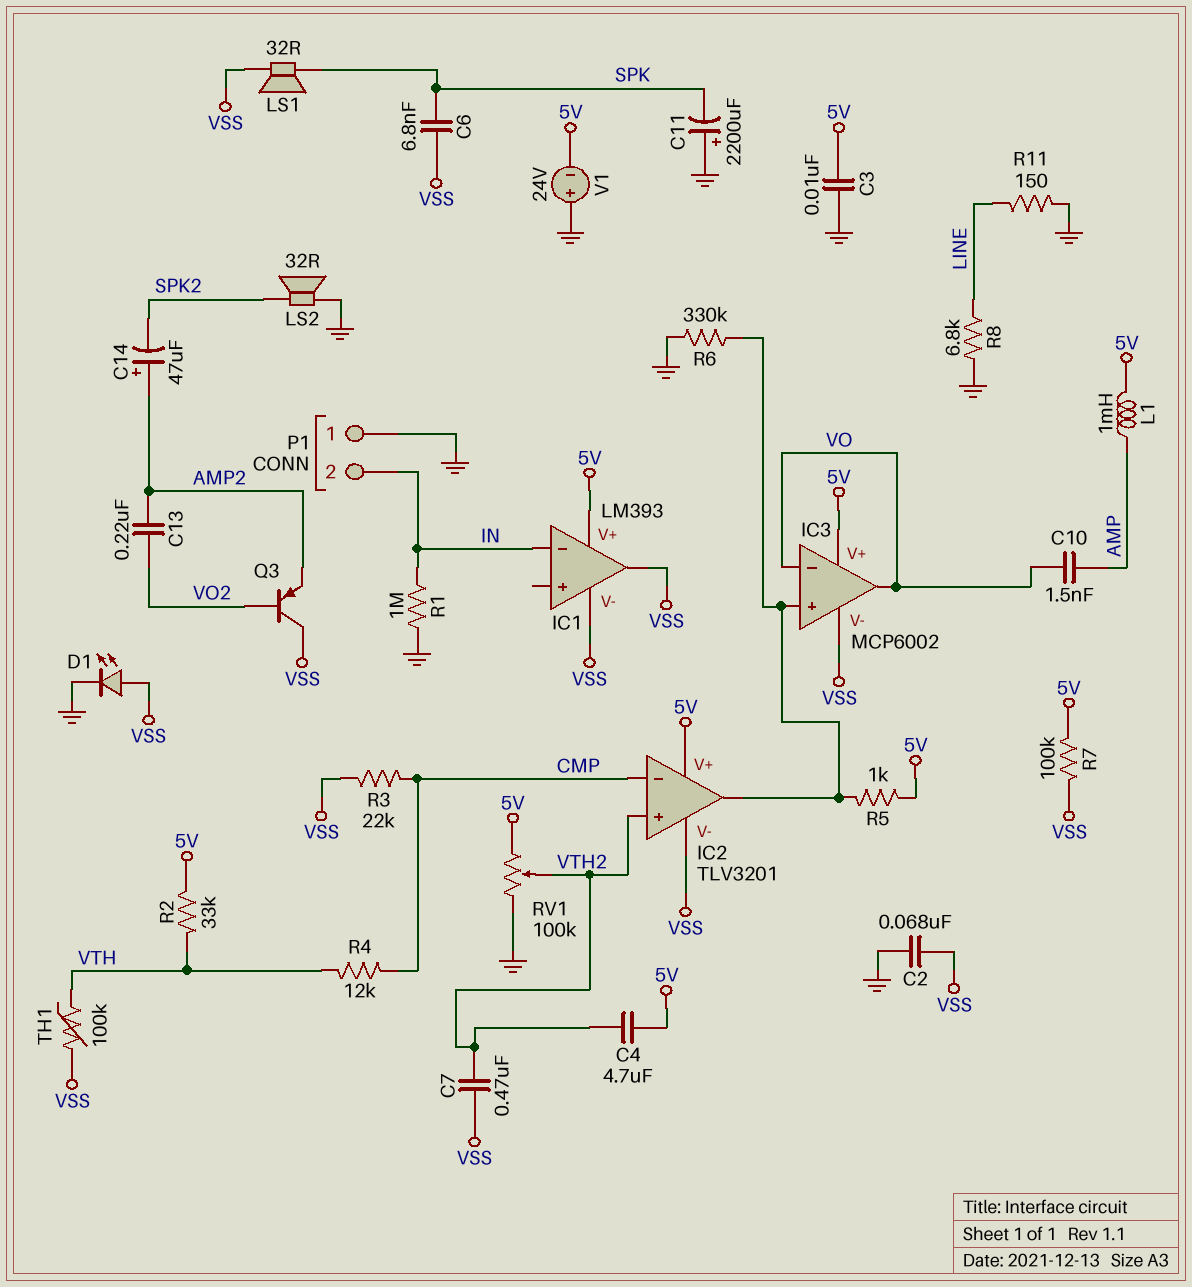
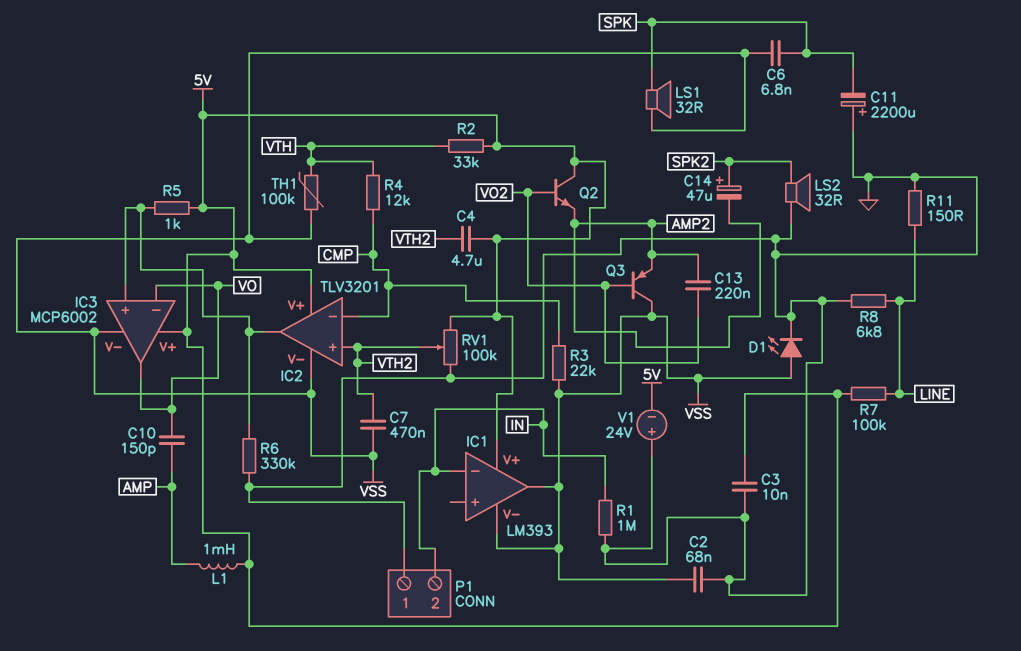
C10: 1.5nF (AMP, VO) -> 150pF (AMP, VO)
C14: 47uF (plus AMP2, minus SPK2) -> 47uF (plus SPK2, minus AMP2)
Q2: none -> NPN (B VO2, C 5V, E AMP2)
R7: 100k (5V, VSS) -> 100k (5V, LINE)

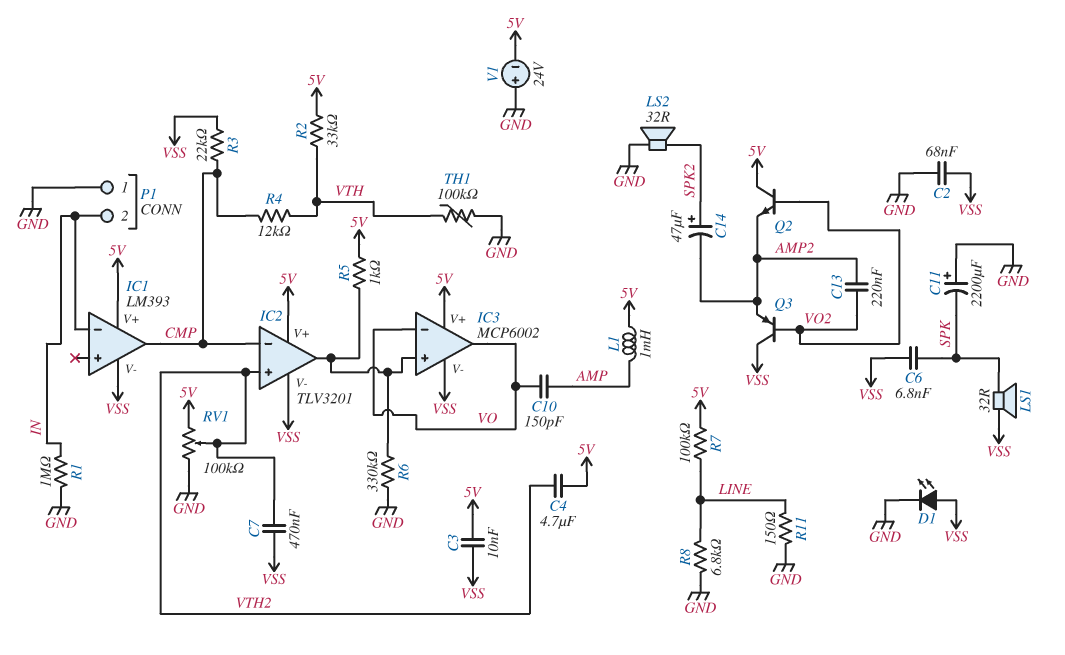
C3: 10nF (5V, GND) -> 10nF (5V, VSS)
IC1 pin out: VSS -> CMP
TH1: 100k (VSS, VTH) -> 100k (GND, VTH)

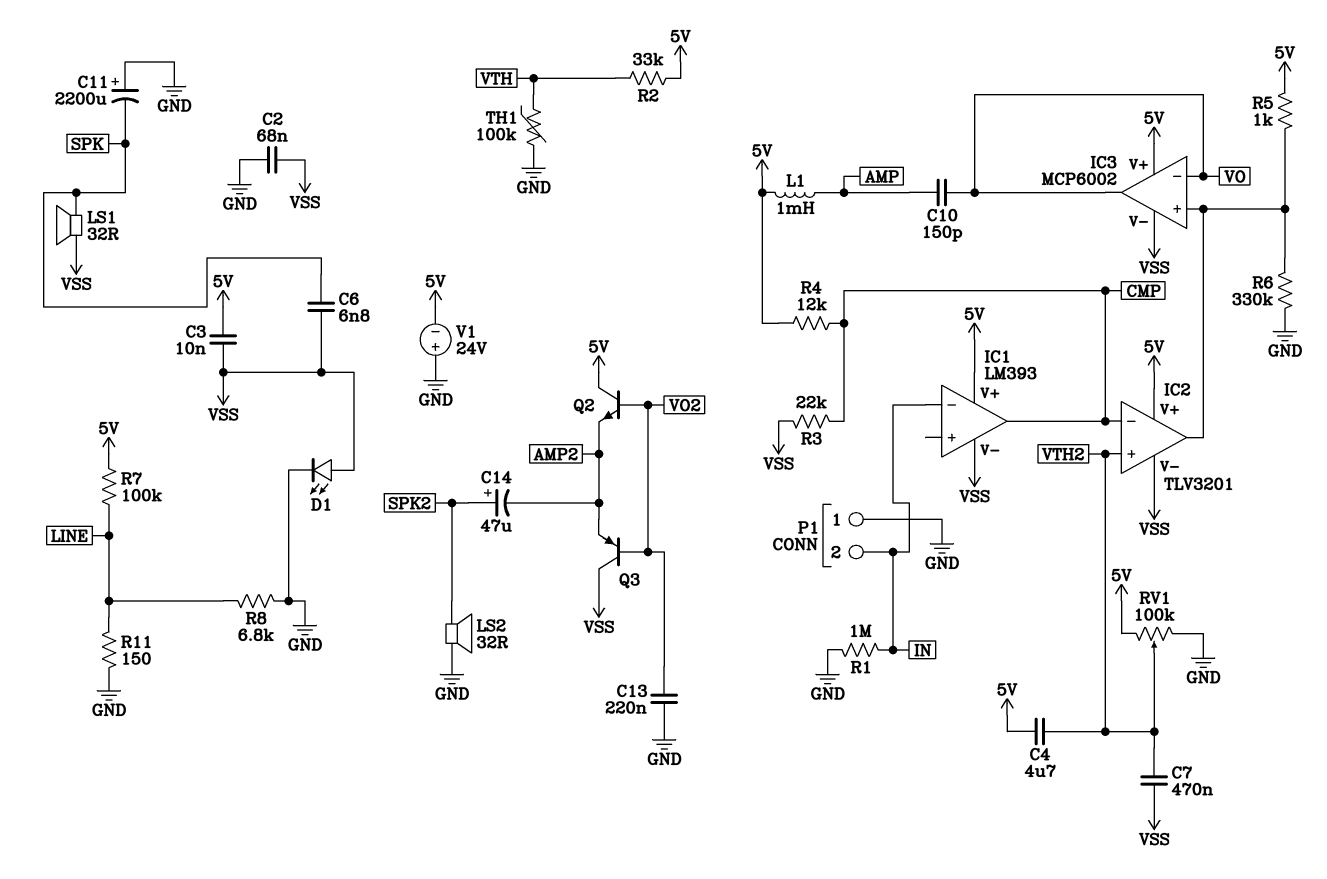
C13: 220nF (AMP2, VO2) -> 220nF (GND, VO2)
R4: 12k (CMP, VTH) -> 12k (5V, CMP)

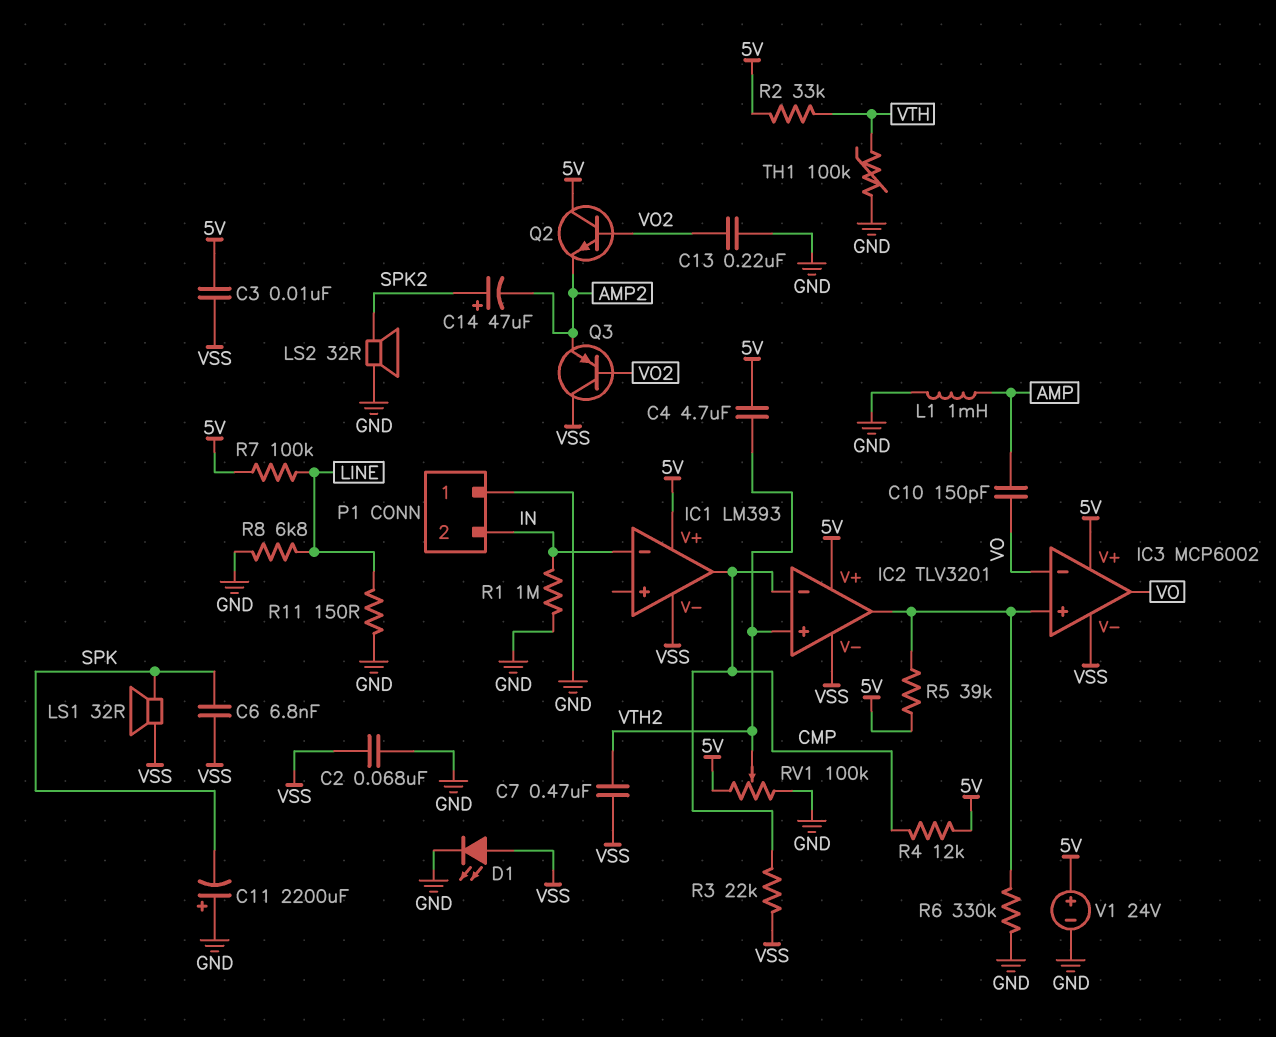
L1: 1mH (5V, AMP) -> 1mH (AMP, GND)
R5: 1k (5V, IC2/out) -> 39k (5V, IC2/out)
V1: 24V (plus GND, minus 5V) -> 24V (plus 5V, minus GND)

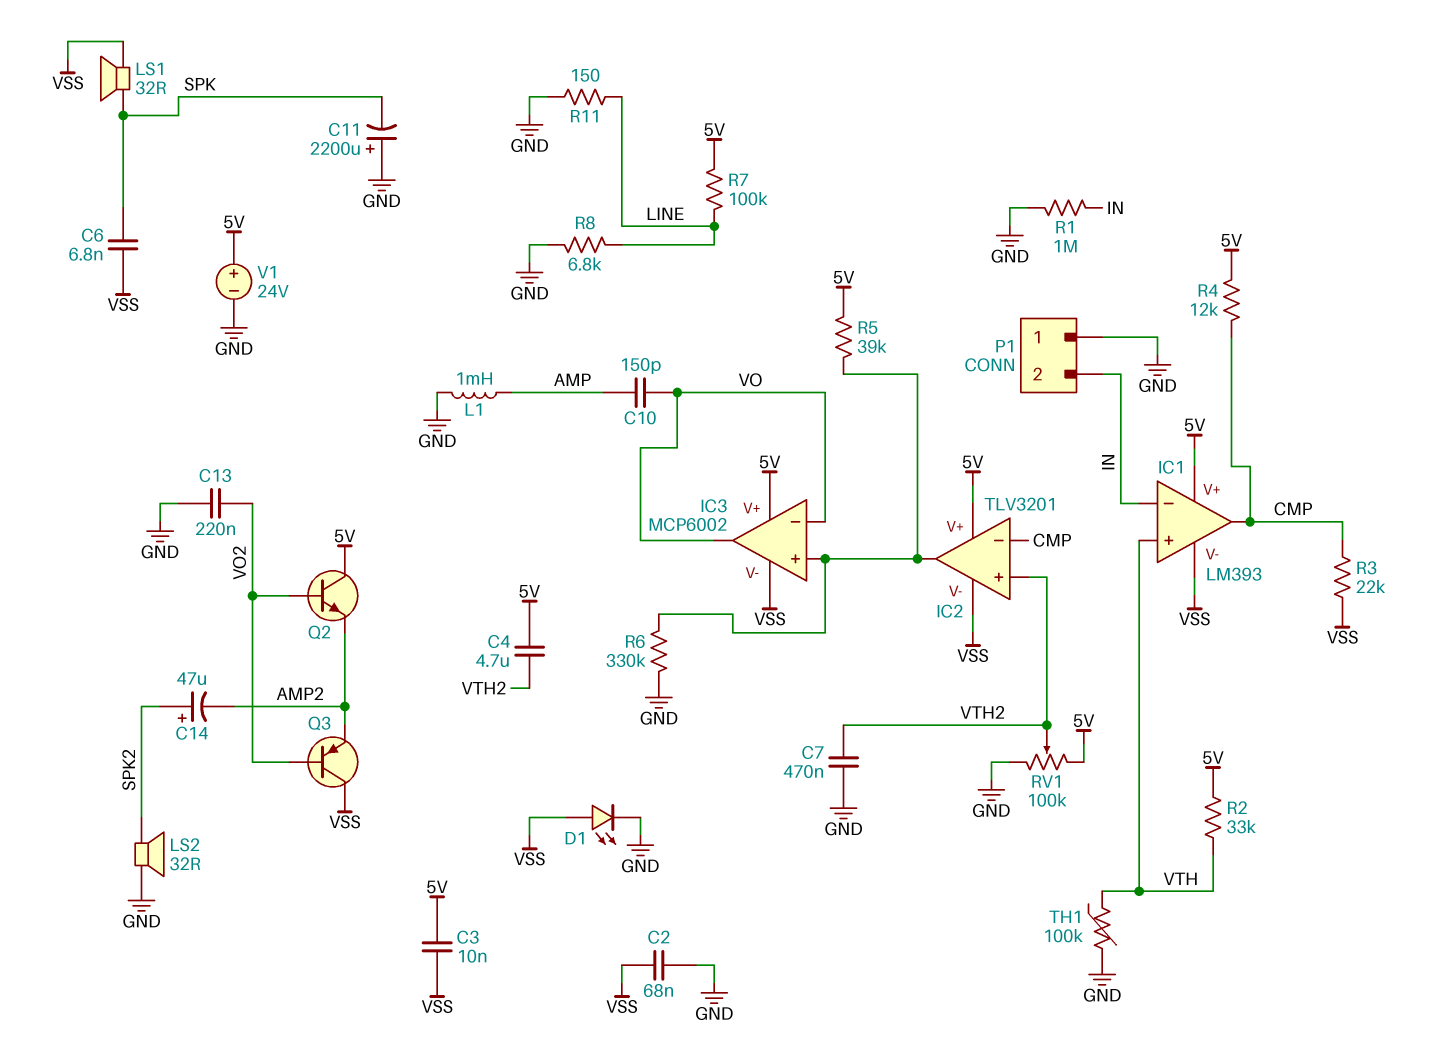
C7: 470nF (VSS, VTH2) -> 470nF (GND, VTH2)
IC1 pin in+: none -> VTH

